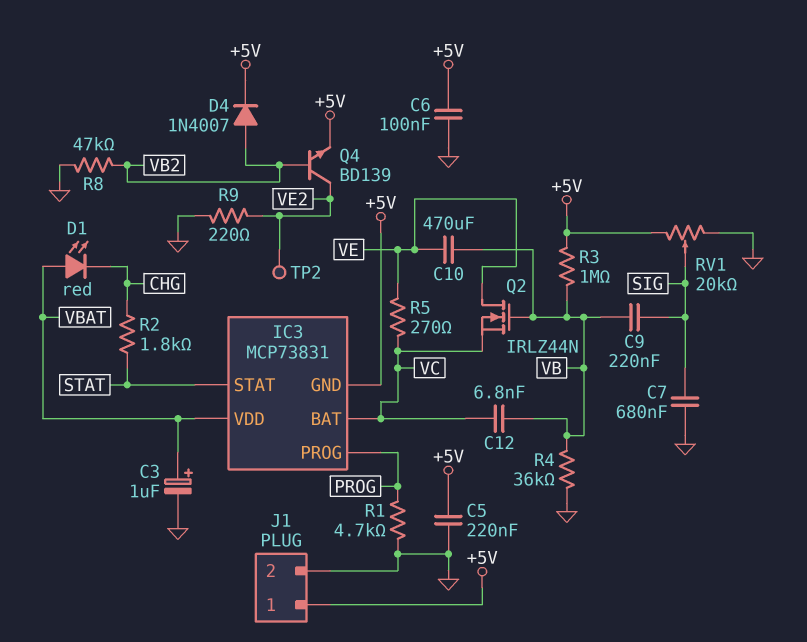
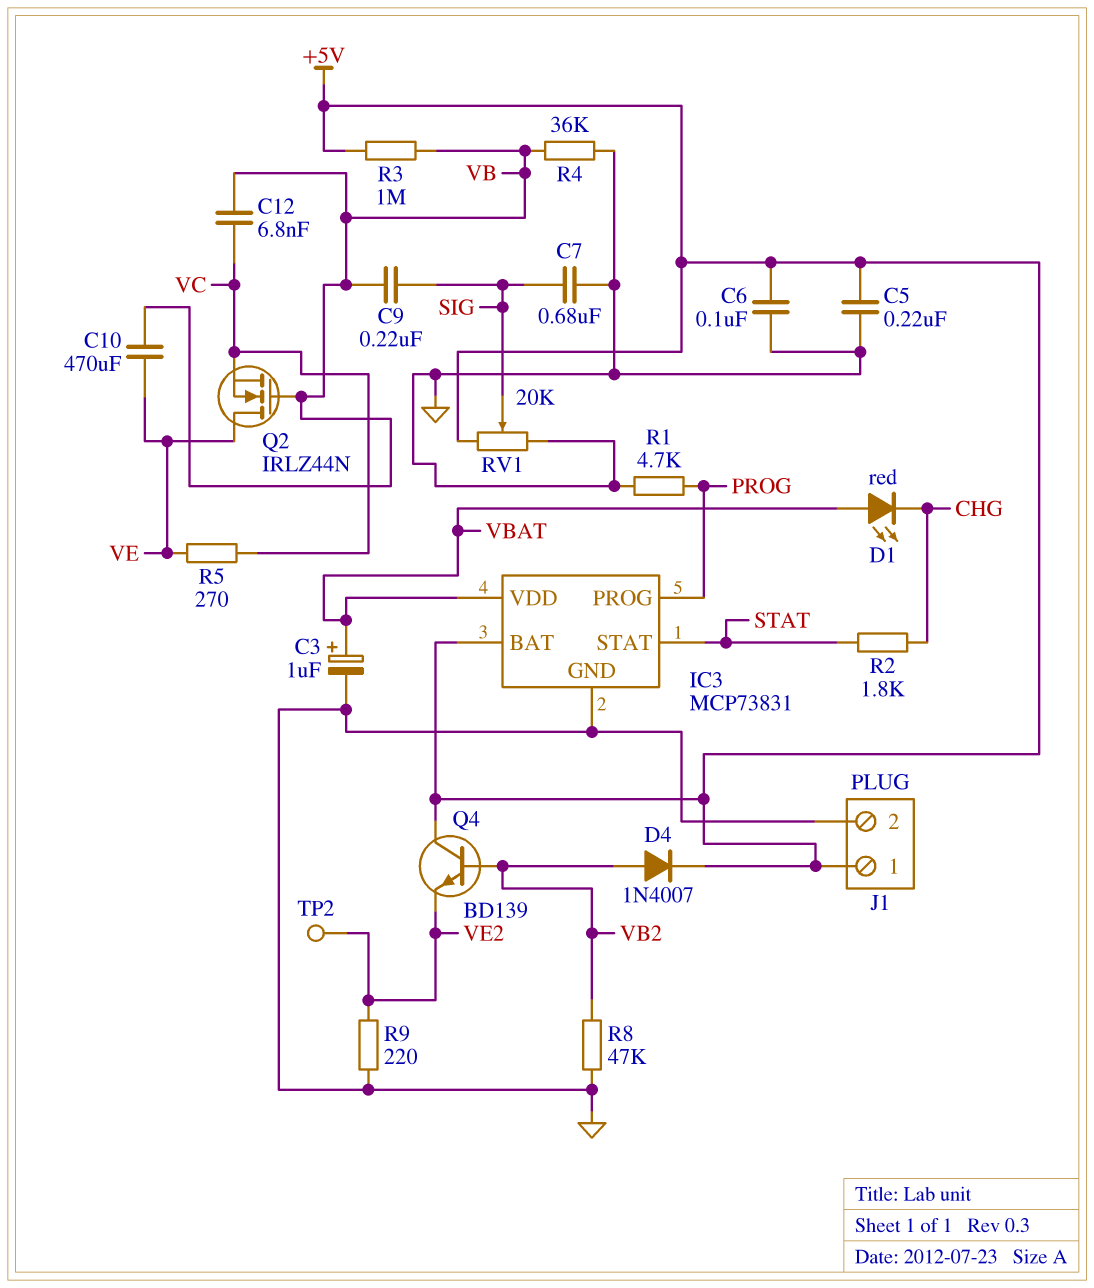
IC3 pin BAT: VC -> +5V
IC3 pin GND: +5V -> GND
Q4: NPN BD139 (B VB2, C VE2, E +5V) -> NPN BD139 (B VB2, C +5V, E VE2)

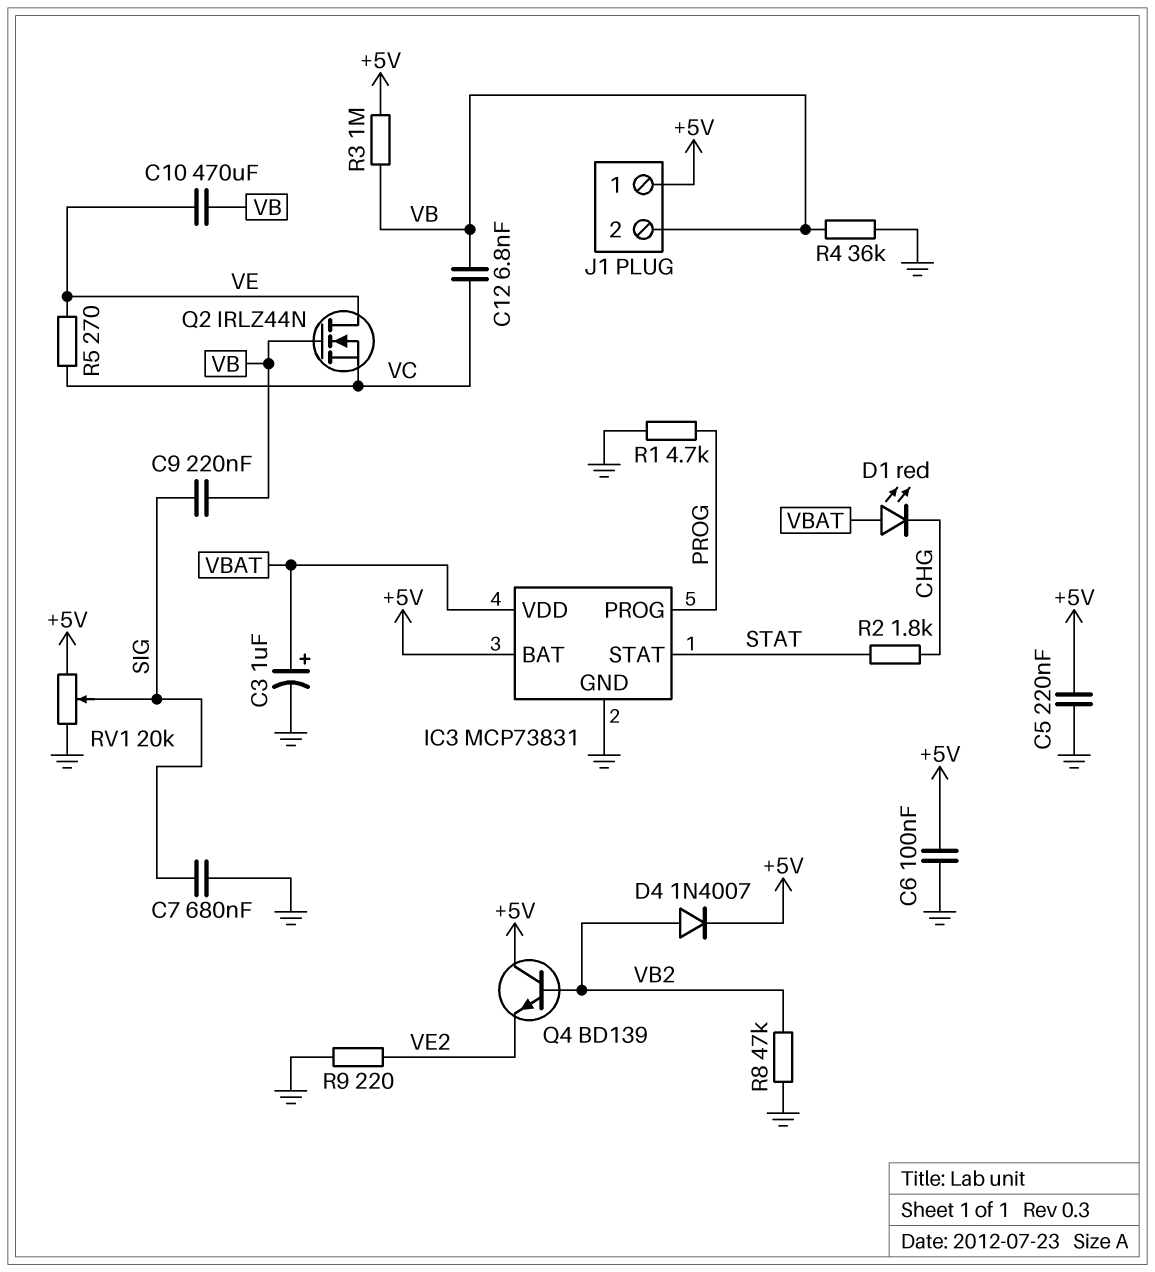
J1 pin 2: GND -> VB
TP2: test point (VE2) -> none

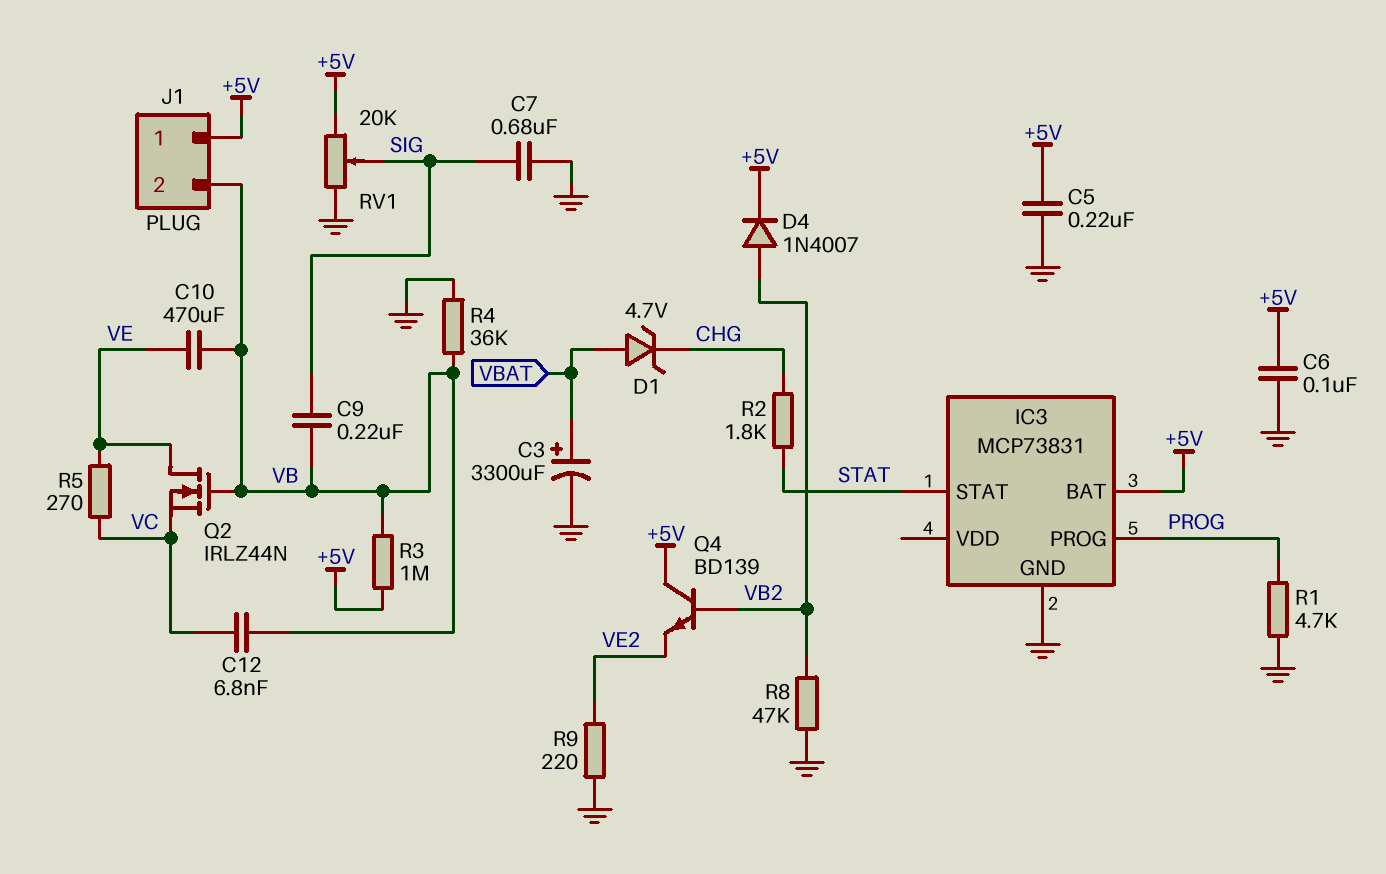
C3: 1uF (plus VBAT, minus GND) -> 3300uF (plus VBAT, minus GND)
D1: LED red (A VBAT, K CHG) -> zener 4.7V (A VBAT, K CHG)
IC3 pin VDD: VBAT -> none

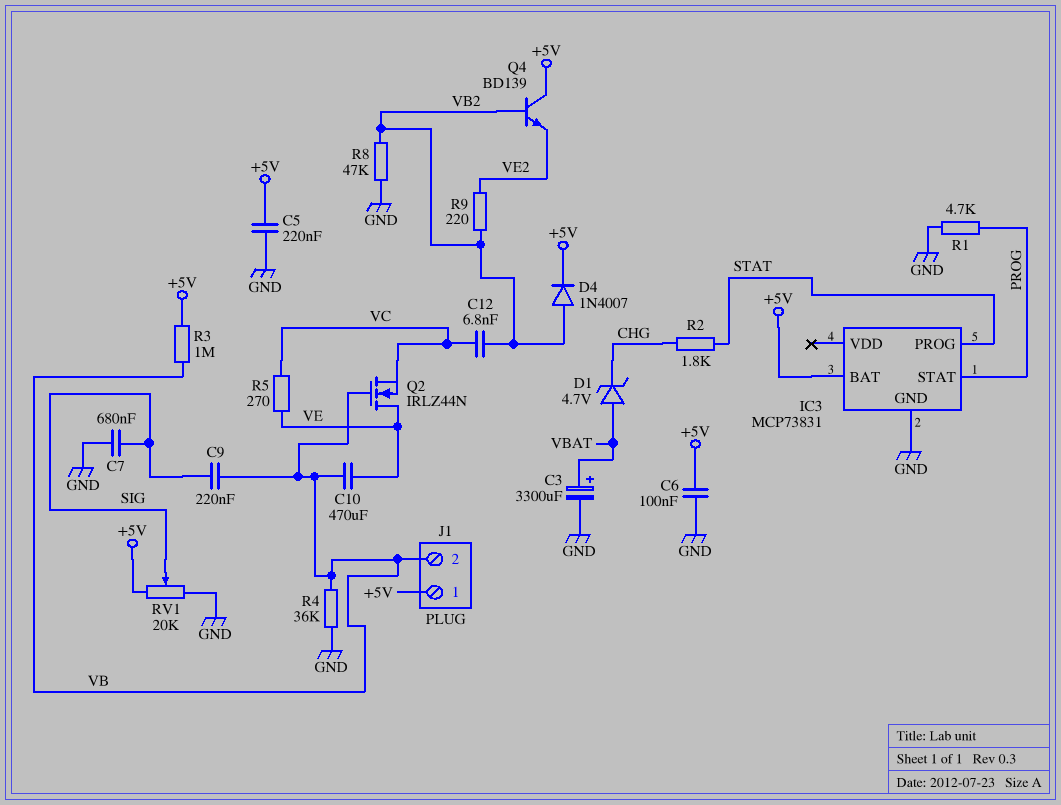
C12: 6.8nF (VB, VC) -> 6.8nF (VB2, VC)
IC3 pin PROG: PROG -> STAT
IC3 pin STAT: STAT -> PROG
R9: 220 (GND, VE2) -> 220 (VB2, VE2)

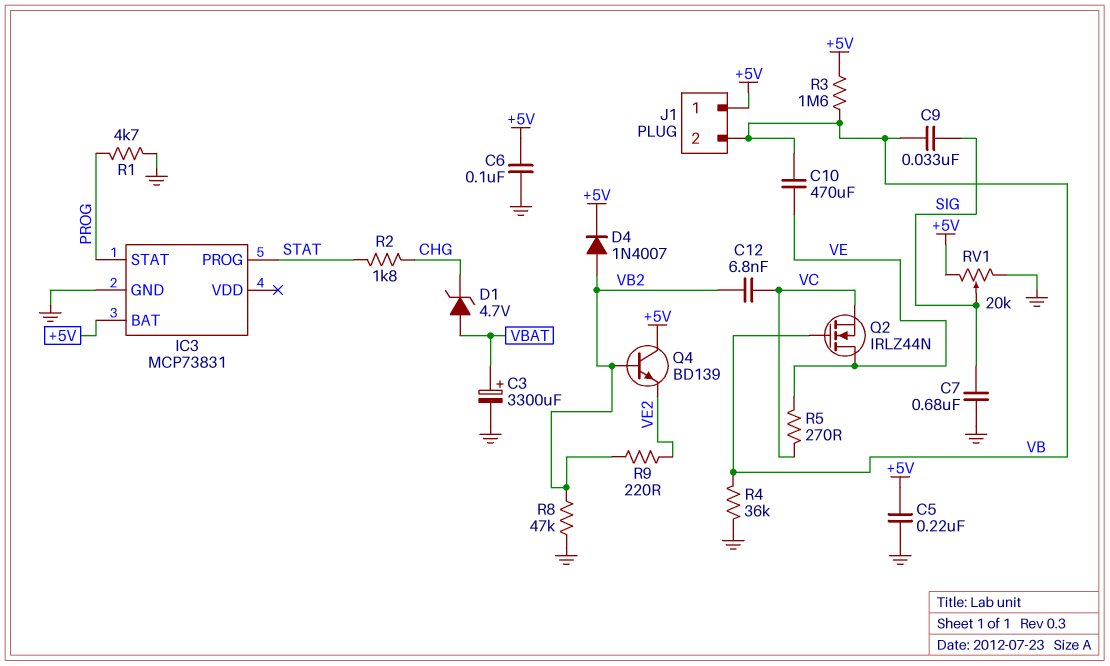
C9: 220nF (SIG, VB) -> 33nF (SIG, VB)
R3: 1M (+5V, VB) -> 1.6M (+5V, VB)

